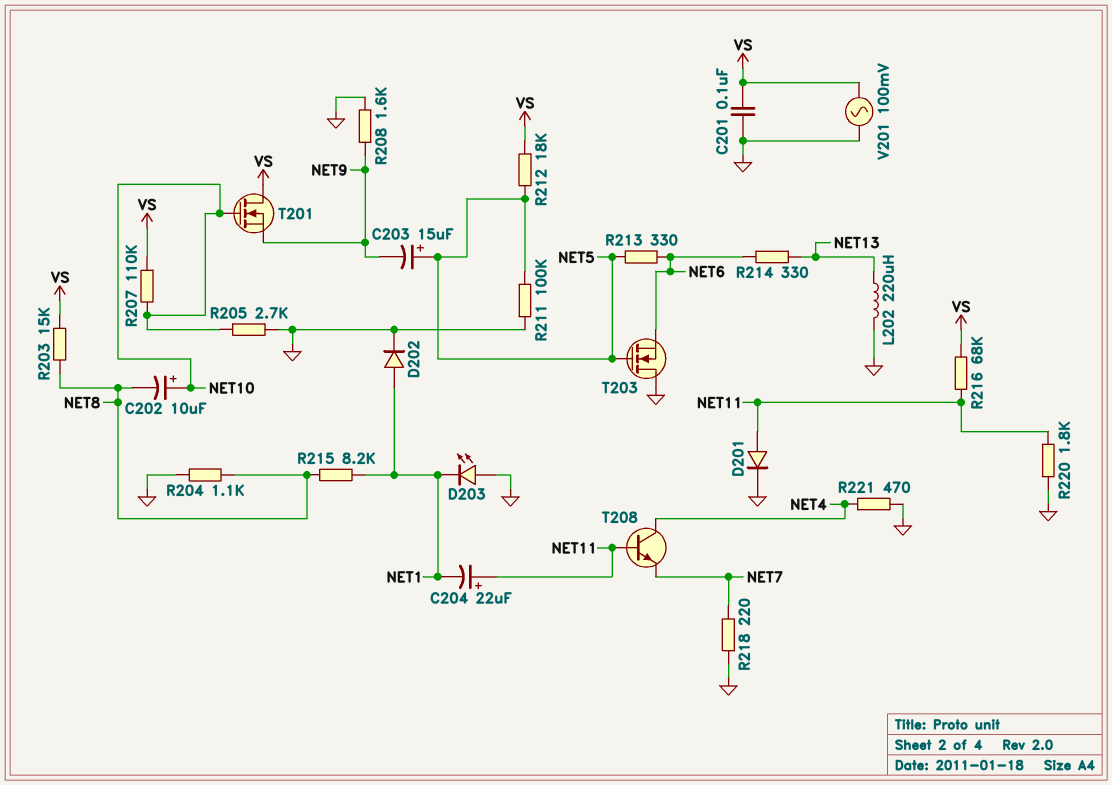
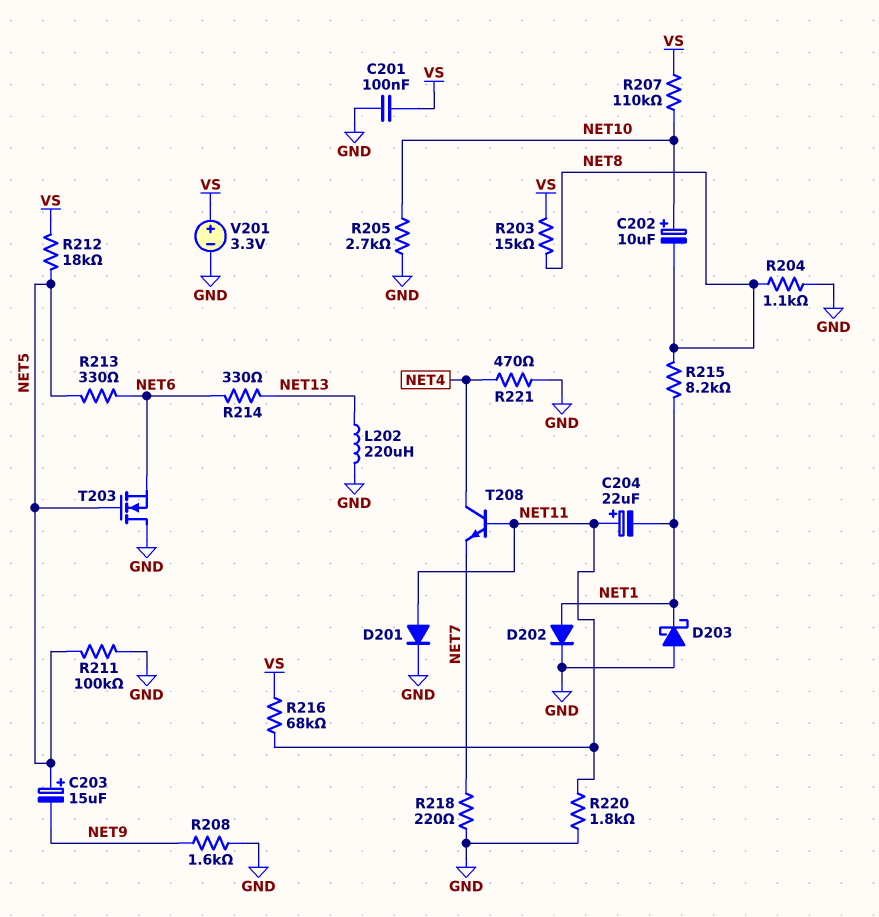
D203: LED (A GND, K NET1) -> schottky (A GND, K NET1)
T201: NMOS (G NET10, D VS, S NET9) -> none
V201: AC 100mV (GND, VS) -> 3.3V (plus VS, minus GND)

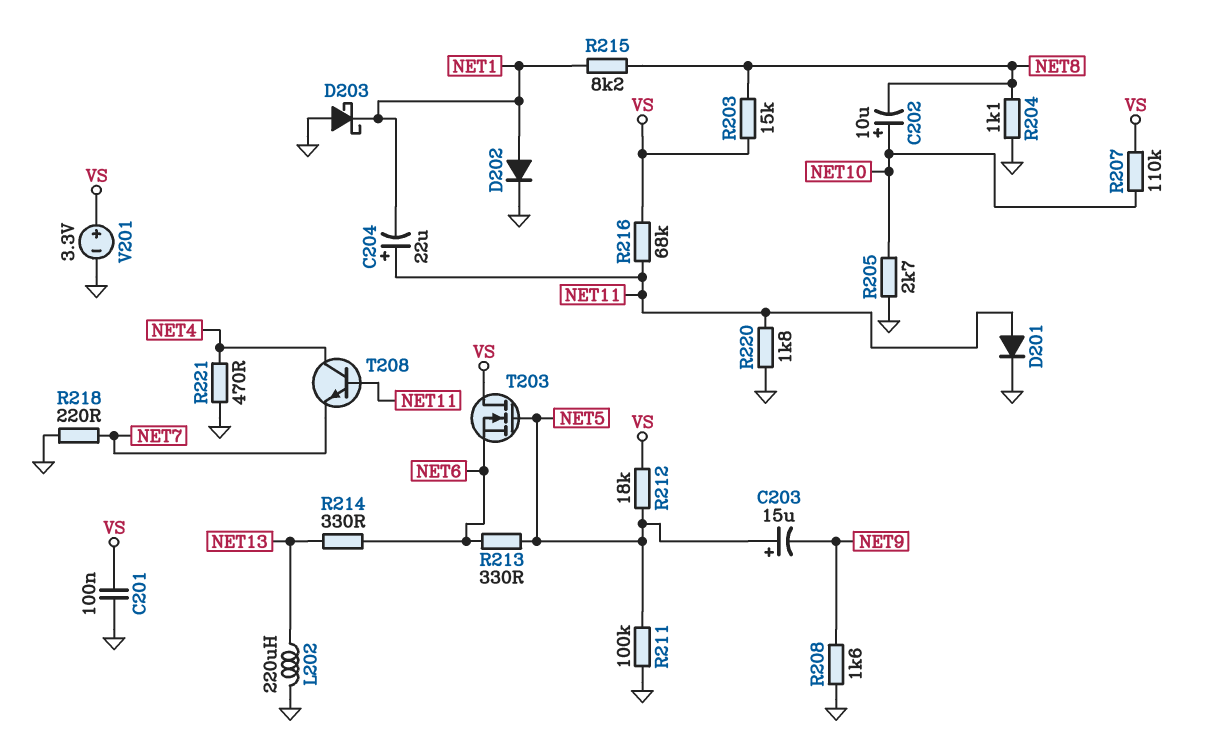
T203: NMOS (G NET5, D GND, S NET6) -> NMOS (G NET5, D VS, S NET6)

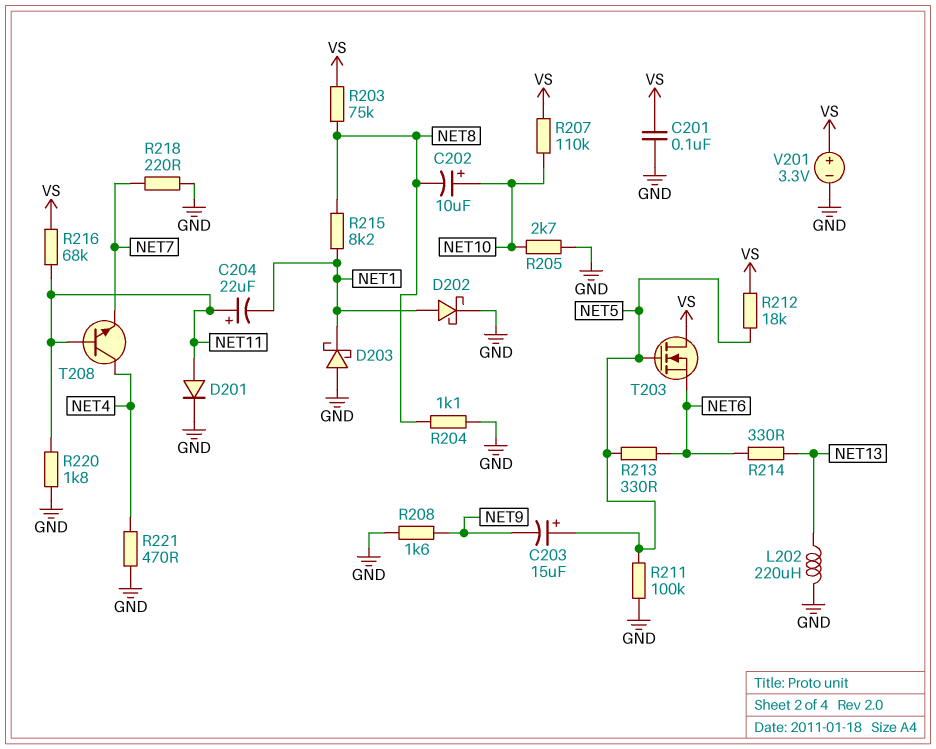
D202: diode (A NET1, K GND) -> schottky (A NET1, K GND)
R203: 15k (NET8, VS) -> 75k (NET8, VS)

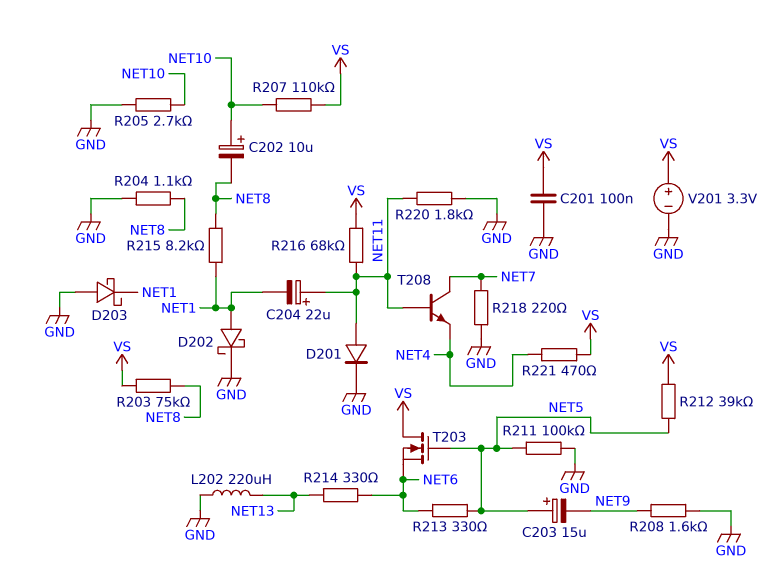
R212: 18k (NET5, VS) -> 39k (NET5, VS)
R221: 470 (GND, NET4) -> 470 (NET4, VS)
T208: NPN (B NET11, C NET4, E NET7) -> NPN (B NET11, C NET7, E NET4)

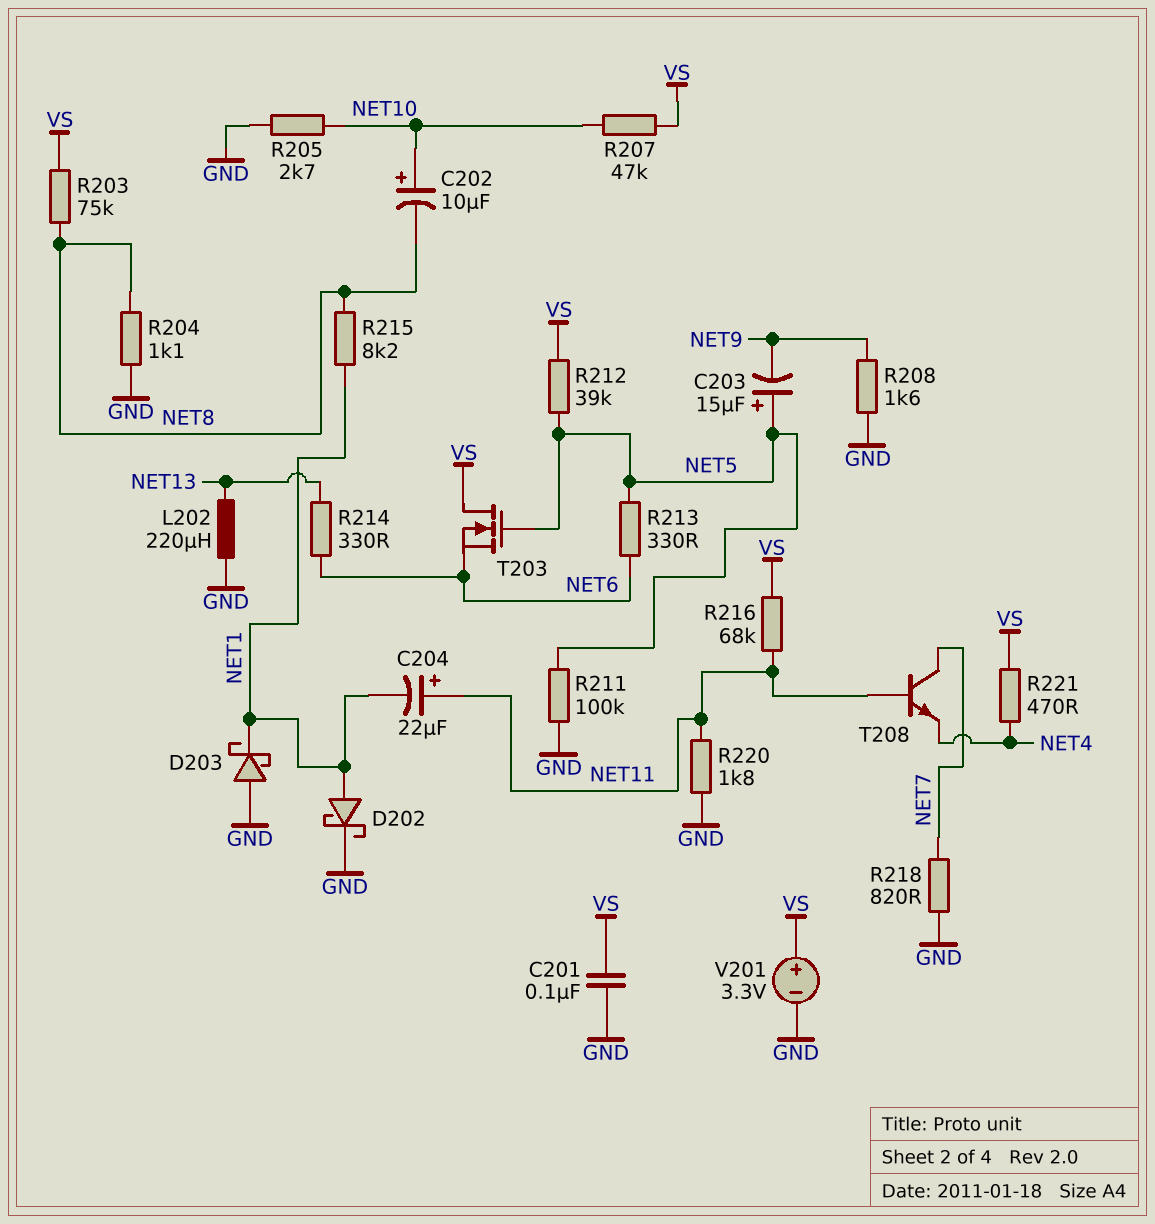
D201: diode (A NET11, K GND) -> none
R207: 110k (NET10, VS) -> 47k (NET10, VS)
R218: 220 (GND, NET7) -> 820 (GND, NET7)

